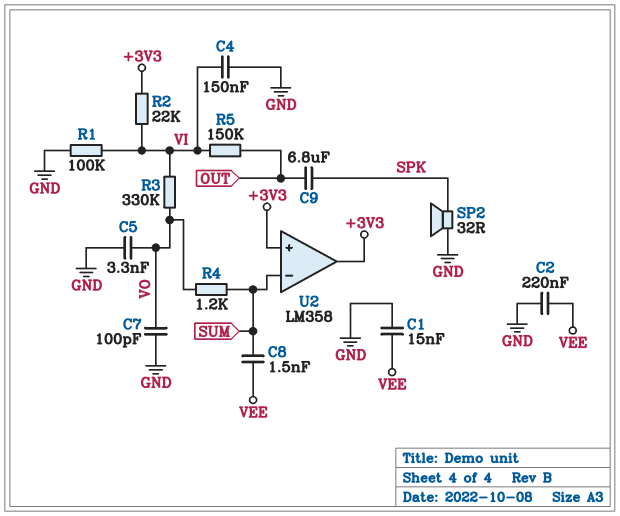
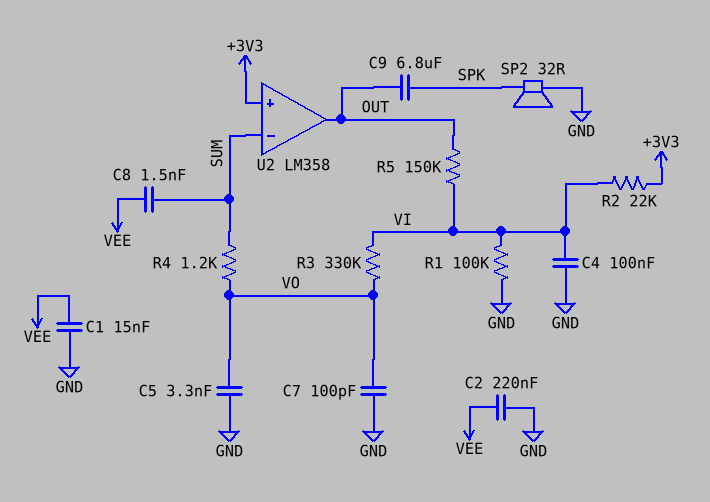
C4: 150nF (GND, VI) -> 100nF (GND, VI)
U2 pin out: +3V3 -> OUT

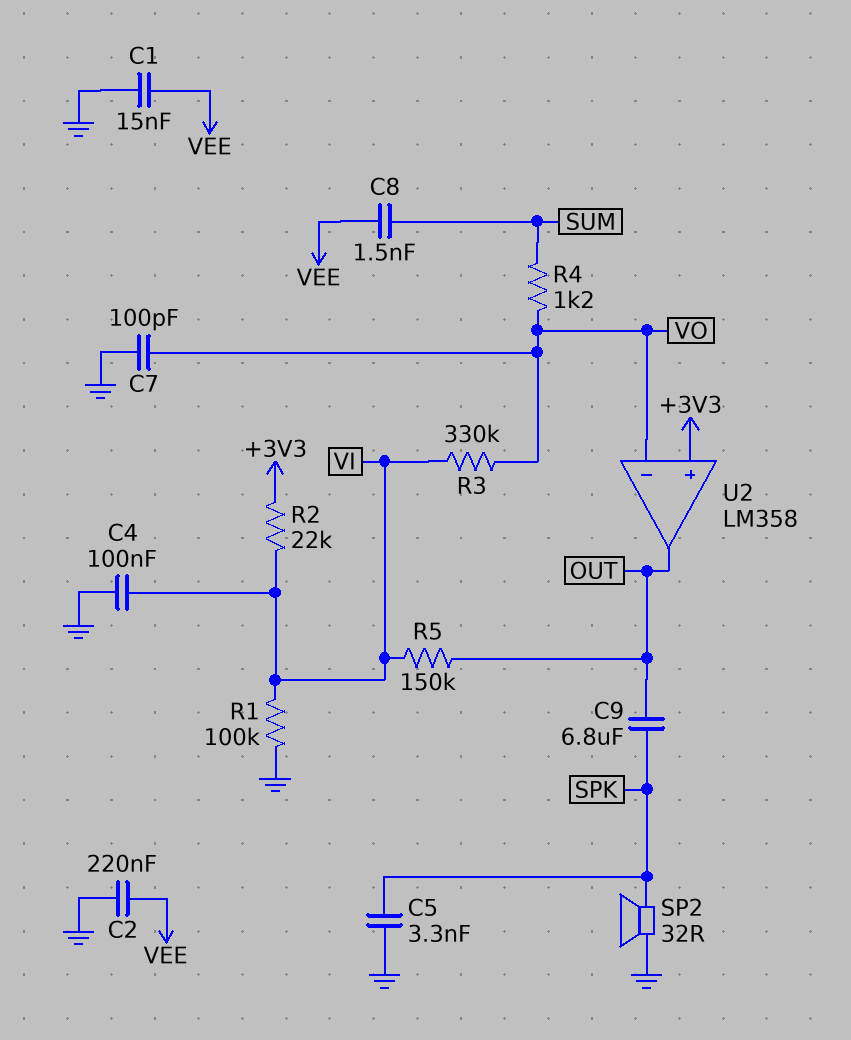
C5: 3.3nF (GND, VO) -> 3.3nF (GND, SPK)
U2 pin in-: SUM -> VO

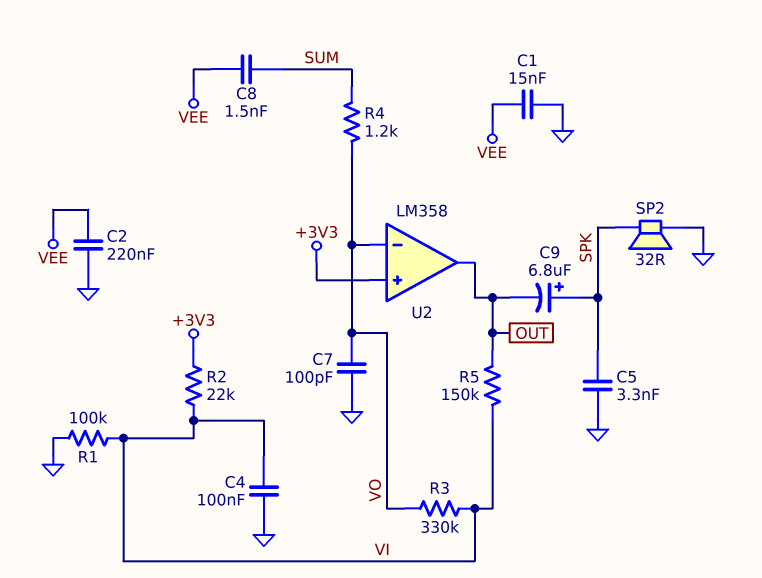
C9: 6.8uF (OUT, SPK) -> 6.8uF (plus SPK, minus OUT)

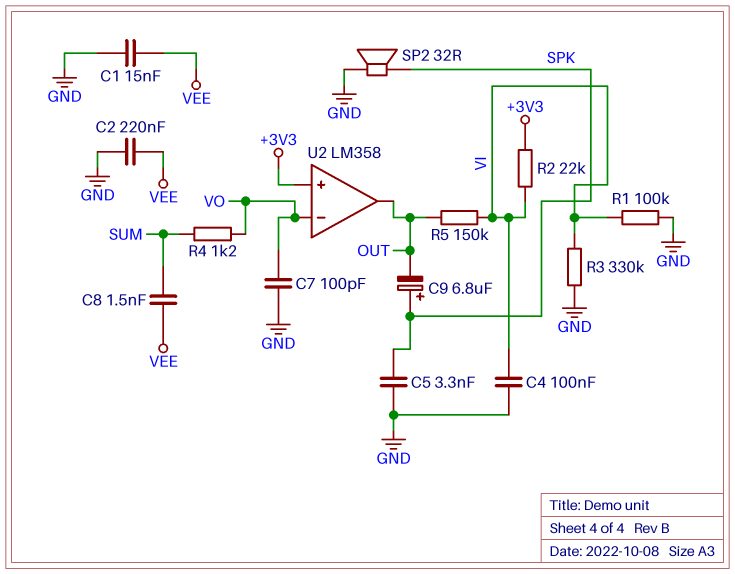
R3: 330k (VI, VO) -> 330k (GND, VI)

